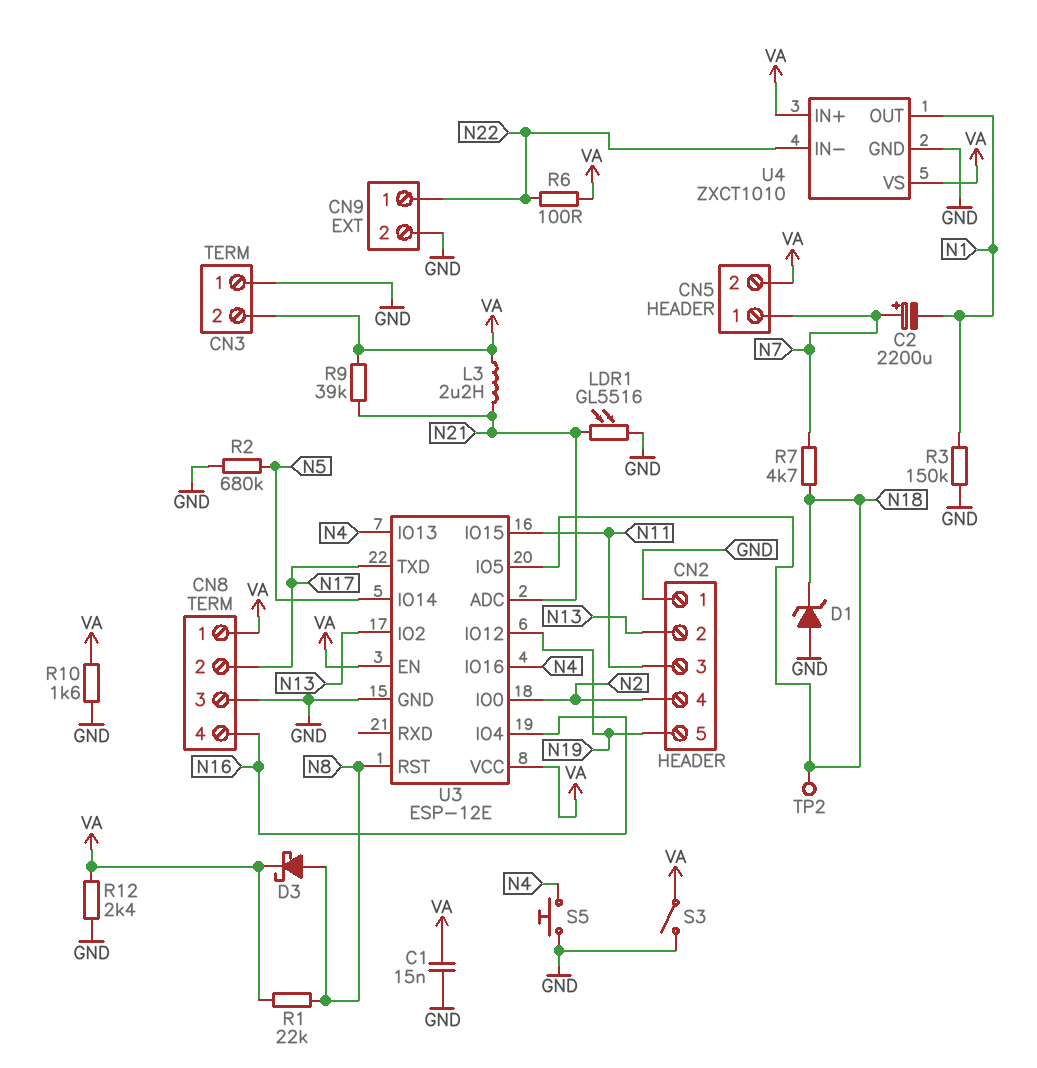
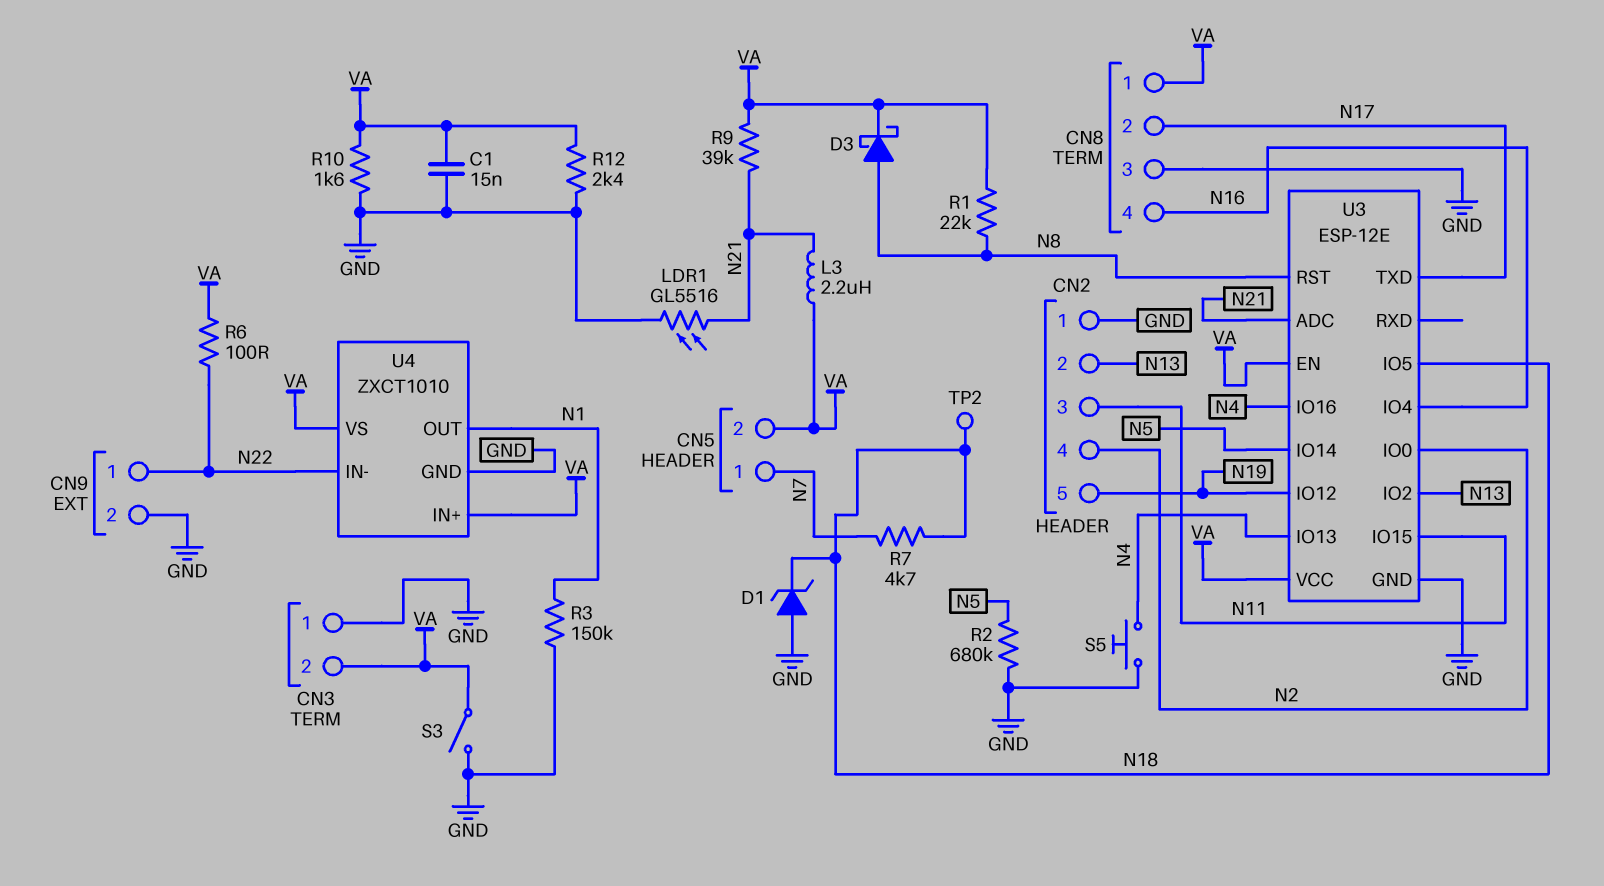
C2: 2200uF (plus N7, minus N1) -> none

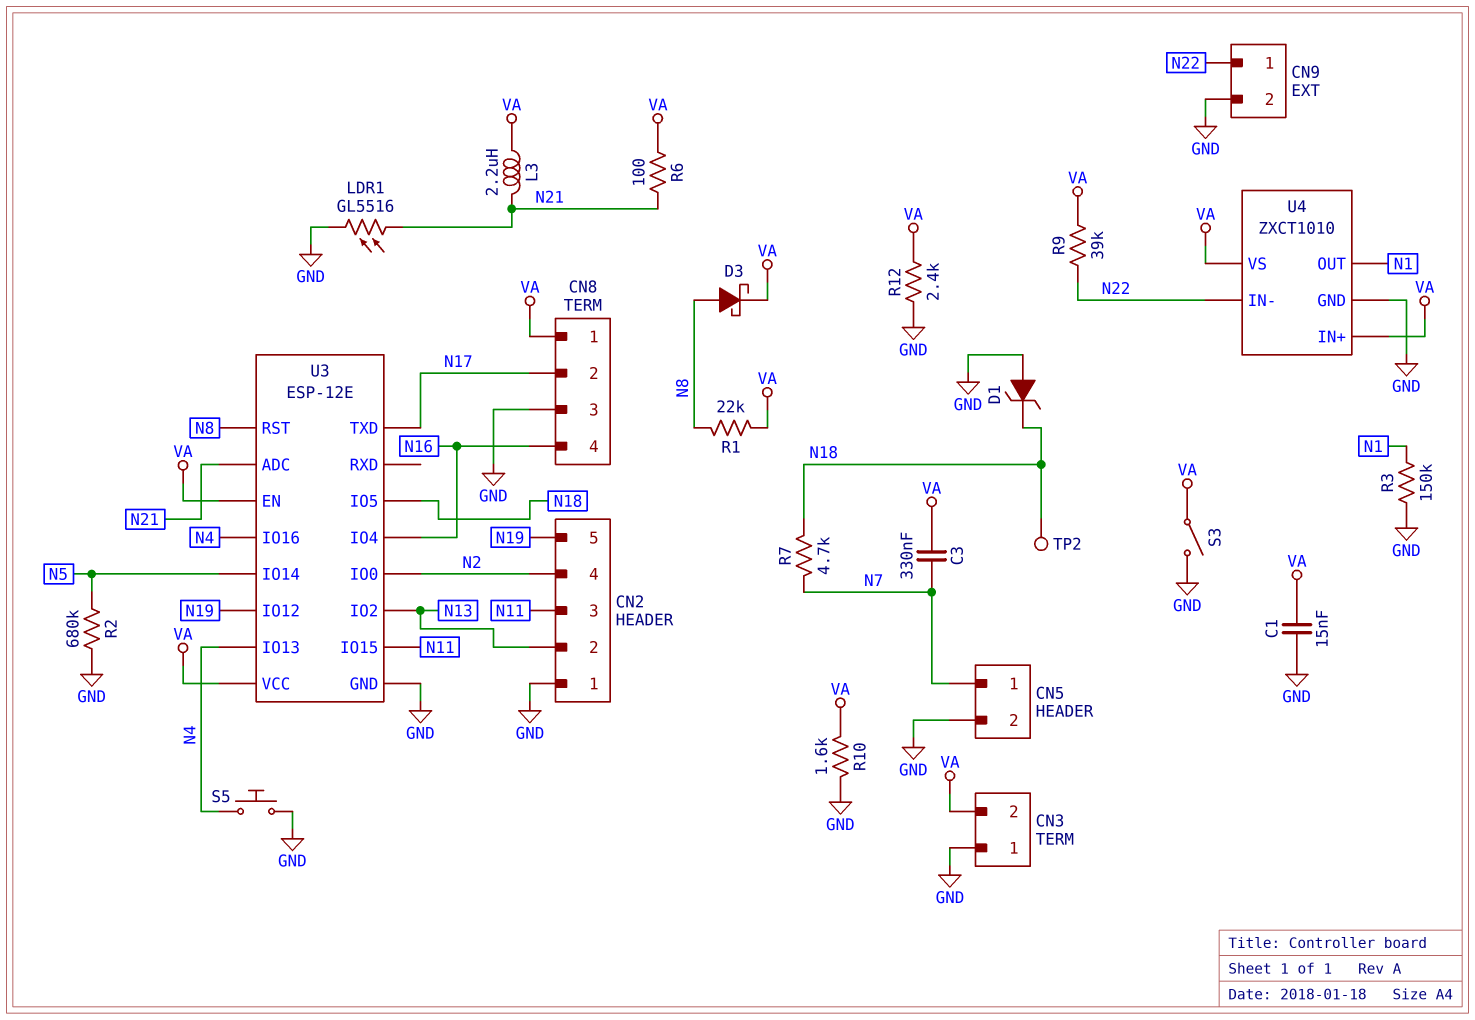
C3: none -> 330nF (N7, VA)
CN5 pin 2: VA -> GND
R6: 100 (N22, VA) -> 100 (N21, VA)
R9: 39k (N21, VA) -> 39k (N22, VA)

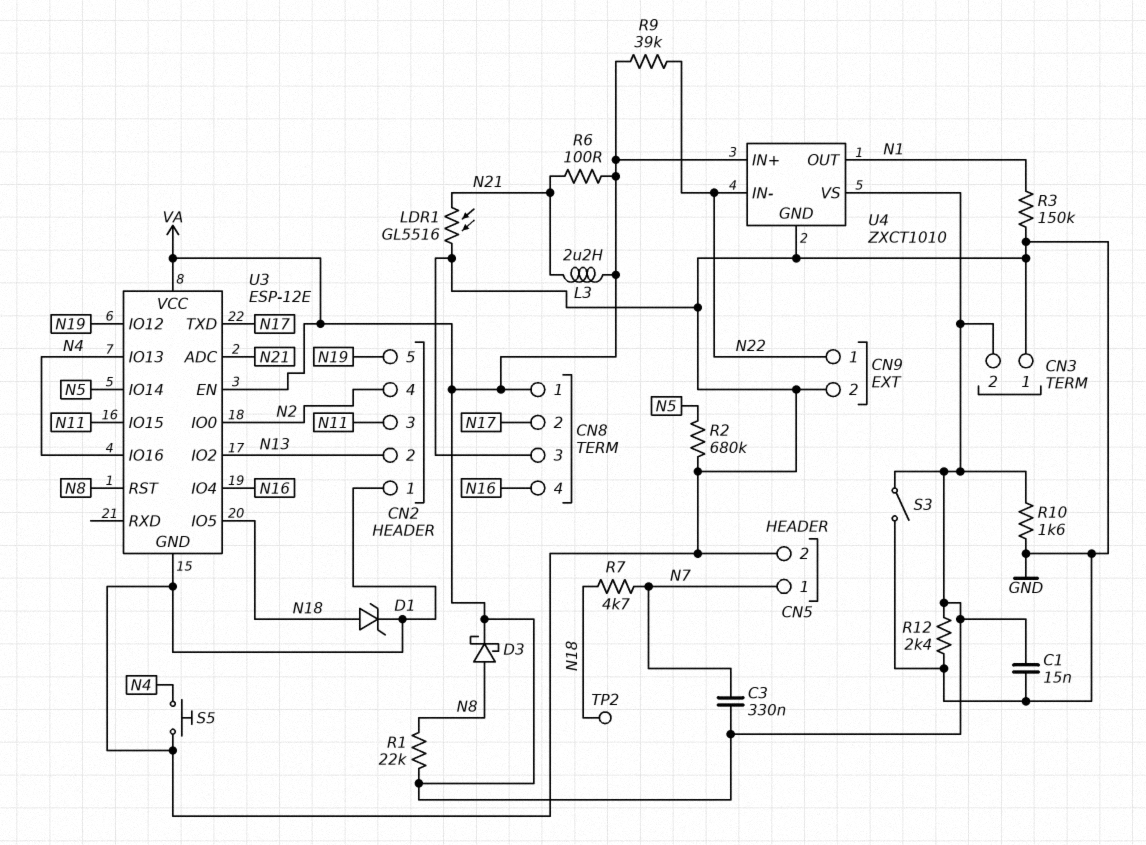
D1: zener (A GND, K N18) -> zener (A N18, K GND)

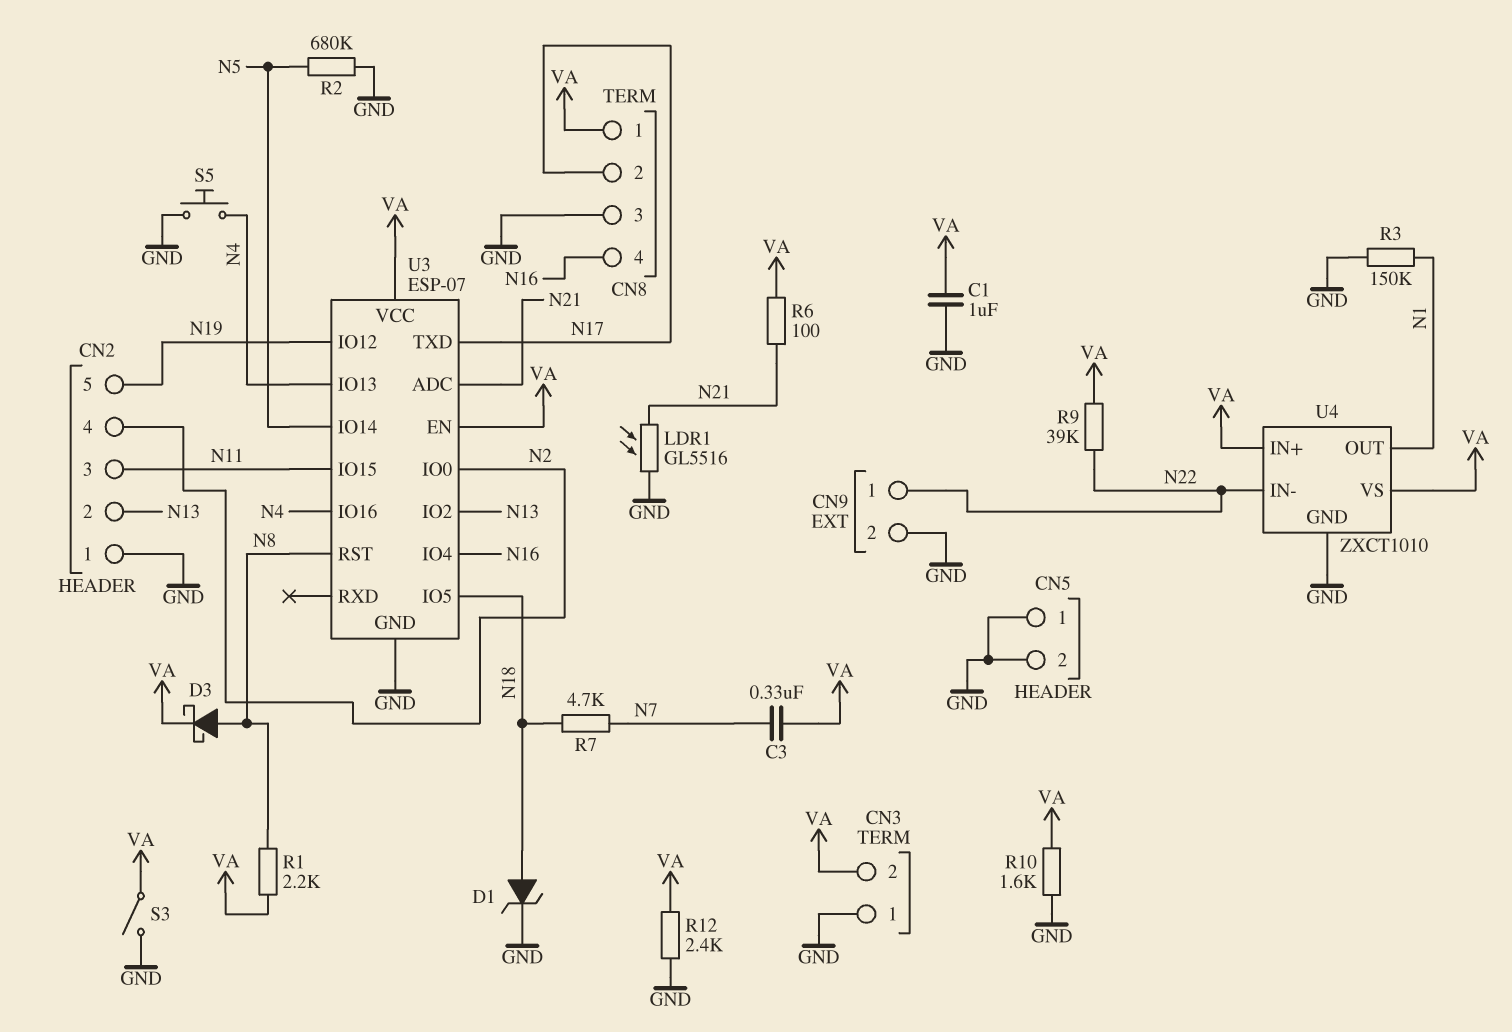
C1: 15nF (GND, VA) -> 1uF (GND, VA)
CN5 pin 1: N7 -> GND
L3: 2.2uH (N21, VA) -> none
R1: 22k (N8, VA) -> 2.2k (N8, VA)
TP2: test point (N18) -> none
U3: ESP-12E -> ESP-07

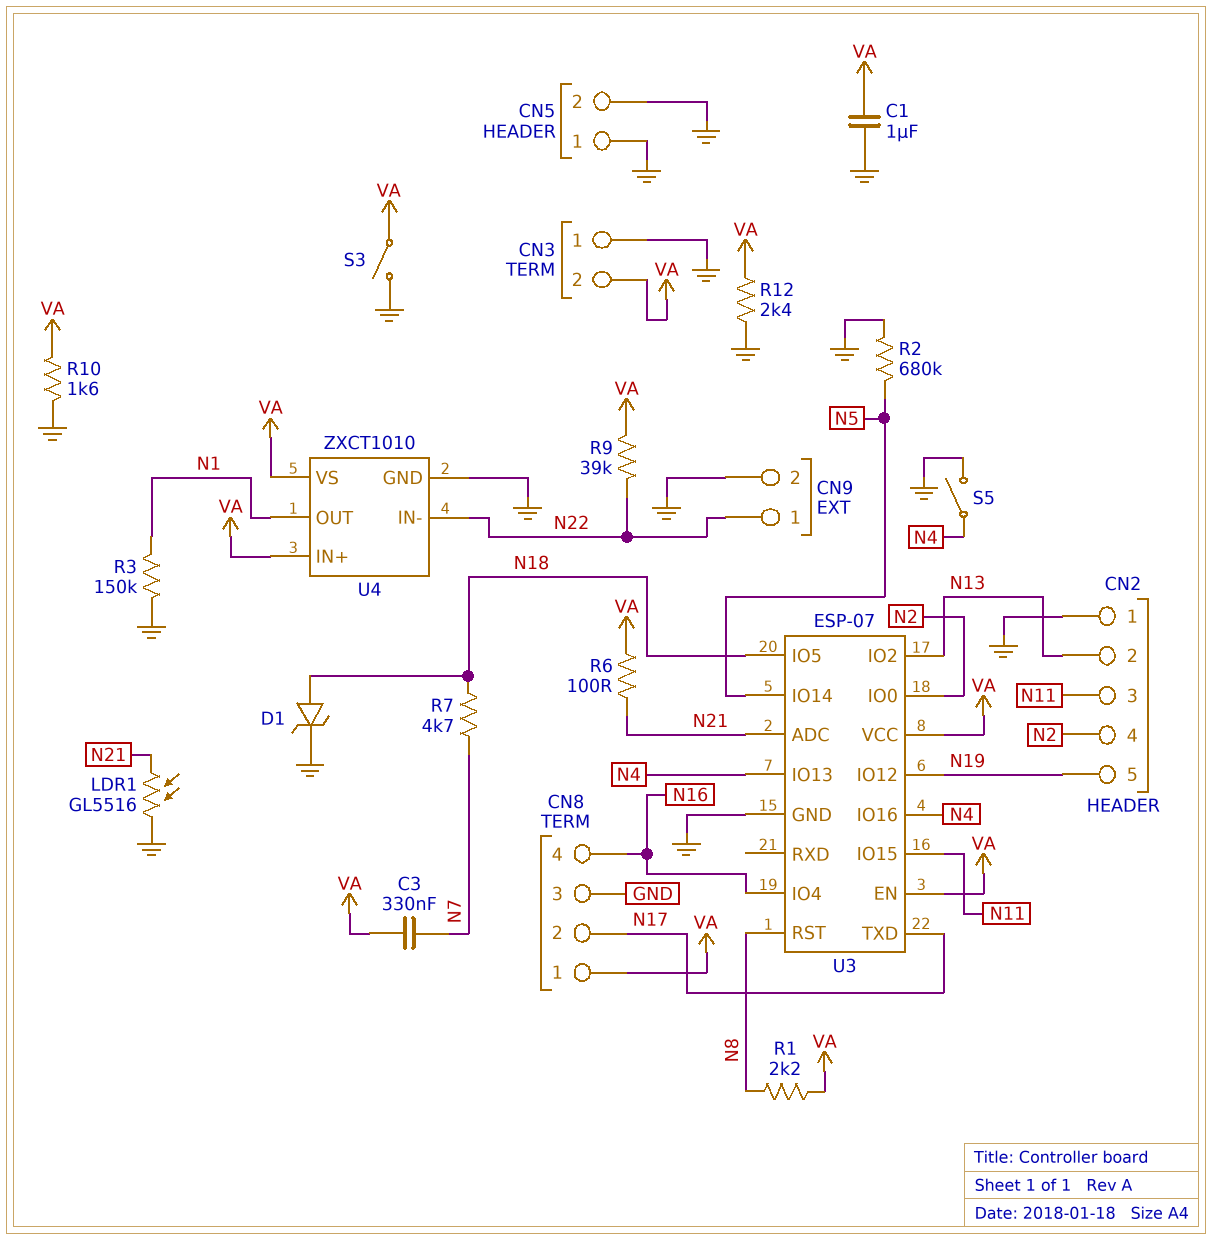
D3: schottky (A N8, K VA) -> none
S5: button (GND, N4) -> switch (GND, N4)

